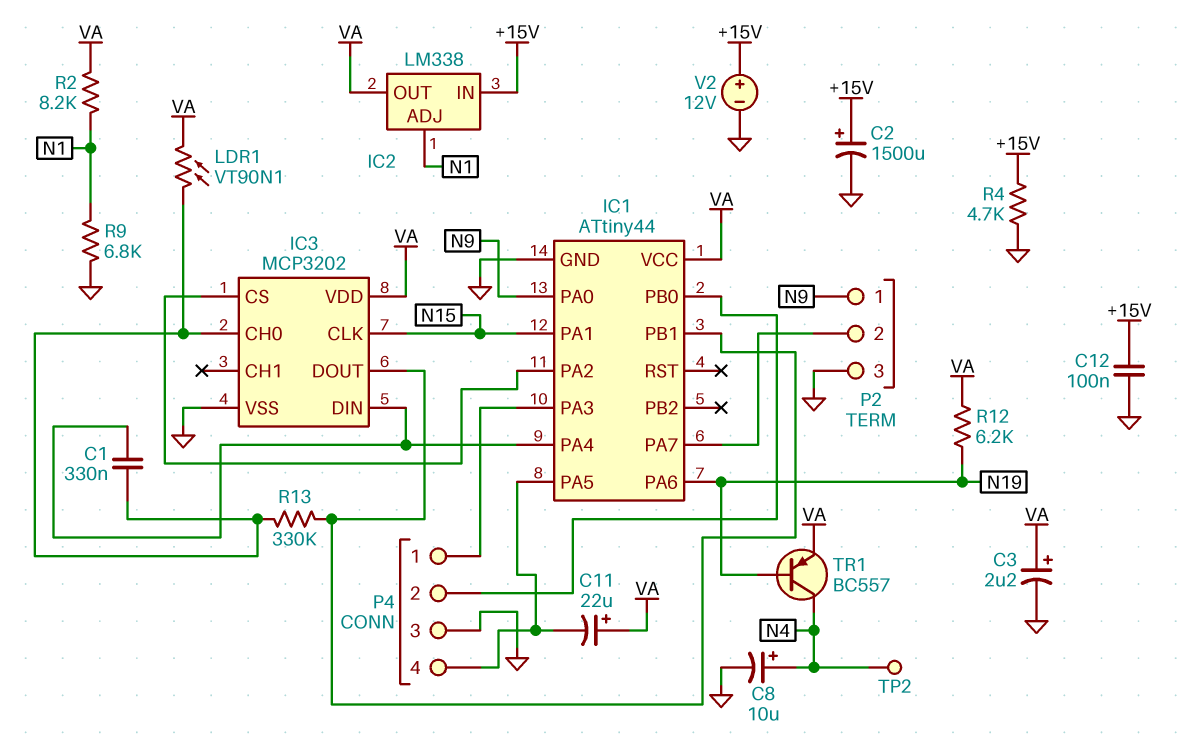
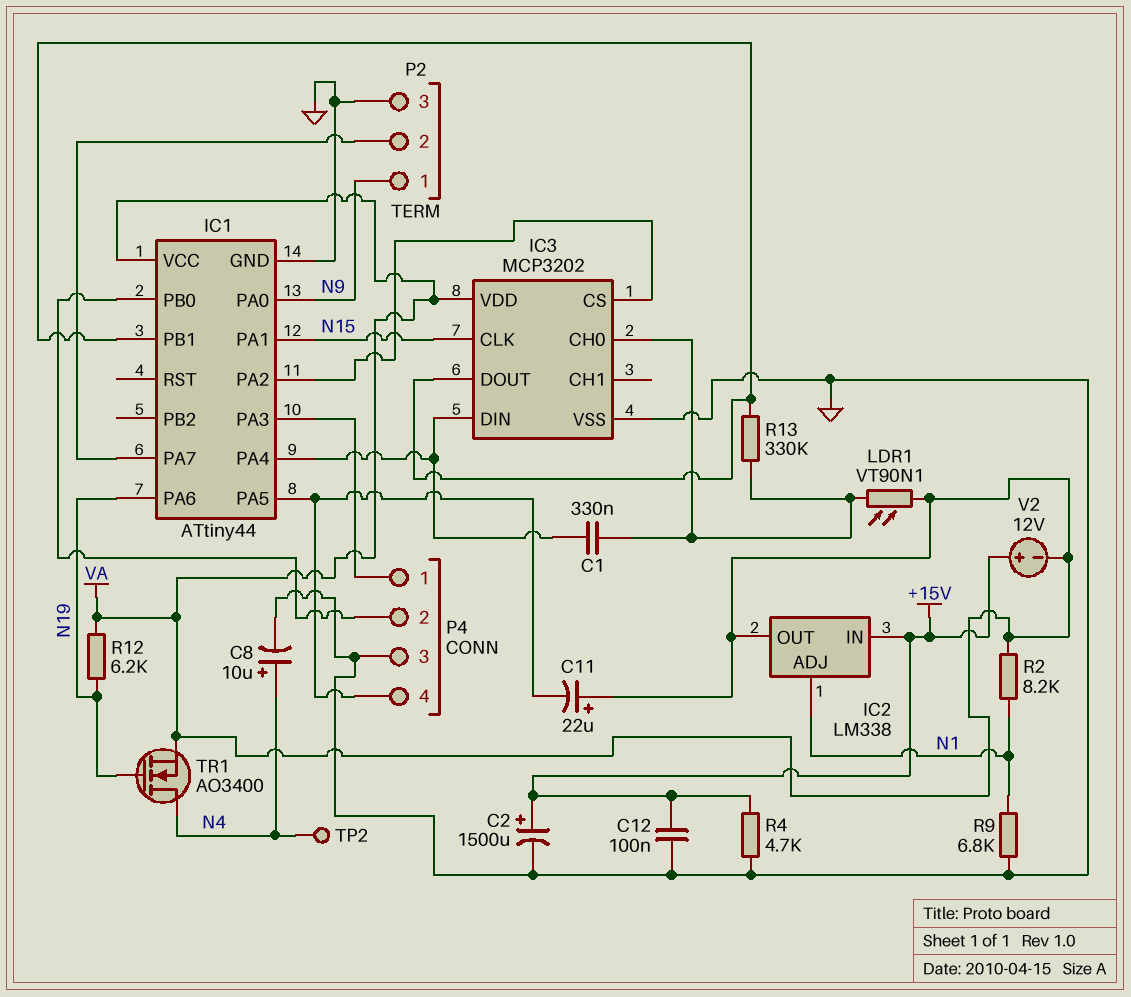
C3: 2.2uF (plus VA, minus GND) -> none
TR1: PNP BC557 (B N19, C N4, E VA) -> NMOS AO3400 (G N19, D N4, S VA)
V2: 12V (plus +15V, minus GND) -> 12V (plus +15V, minus VA)

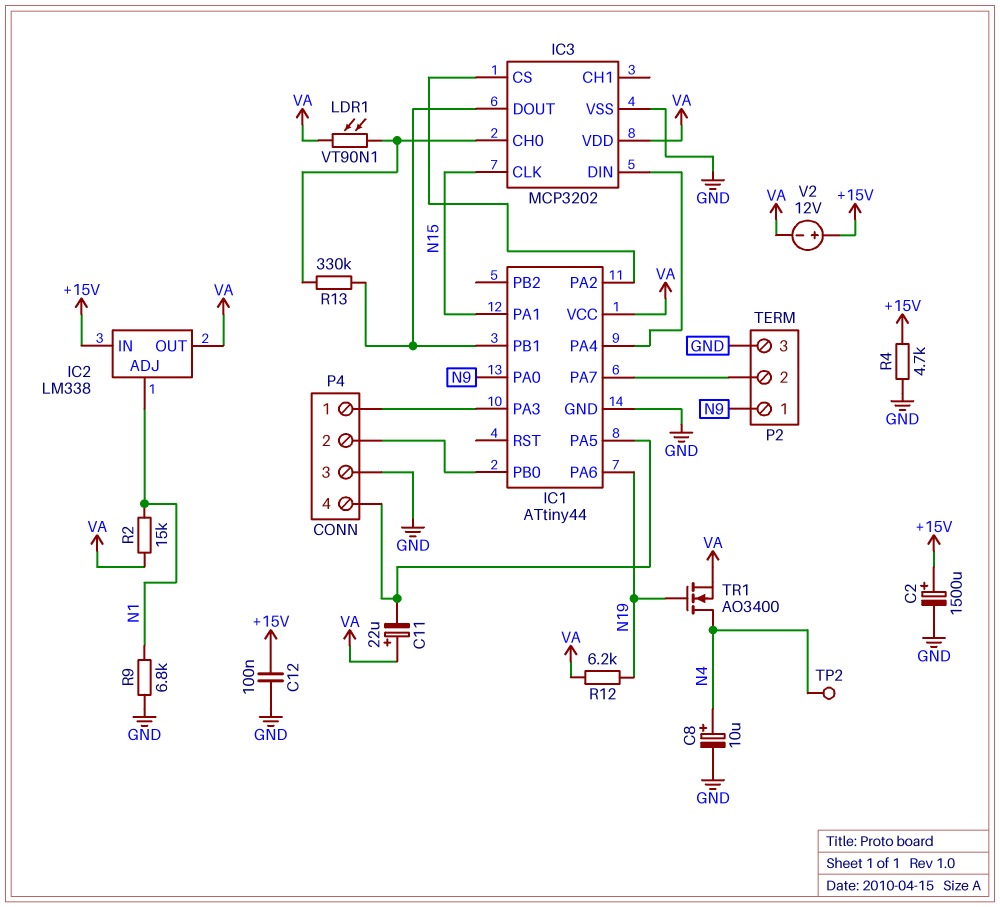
C1: 330nF (IC1/PA4, IC3/CH0) -> none
R2: 8.2k (N1, VA) -> 15k (N1, VA)

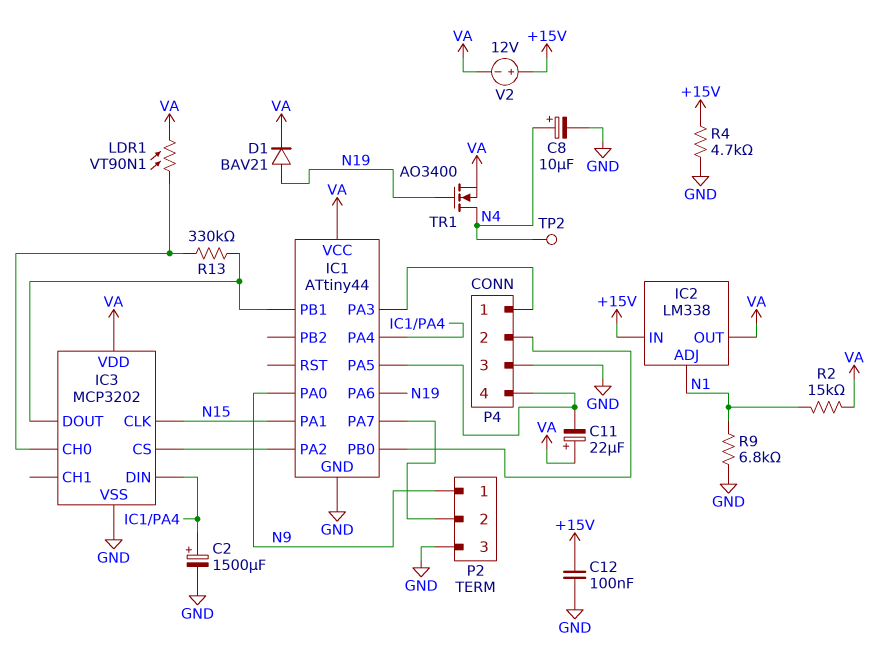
C2: 1500uF (plus +15V, minus GND) -> 1500uF (plus IC1/PA4, minus GND)
D1: none -> diode BAV21 (A N19, K VA)
R12: 6.2k (N19, VA) -> none

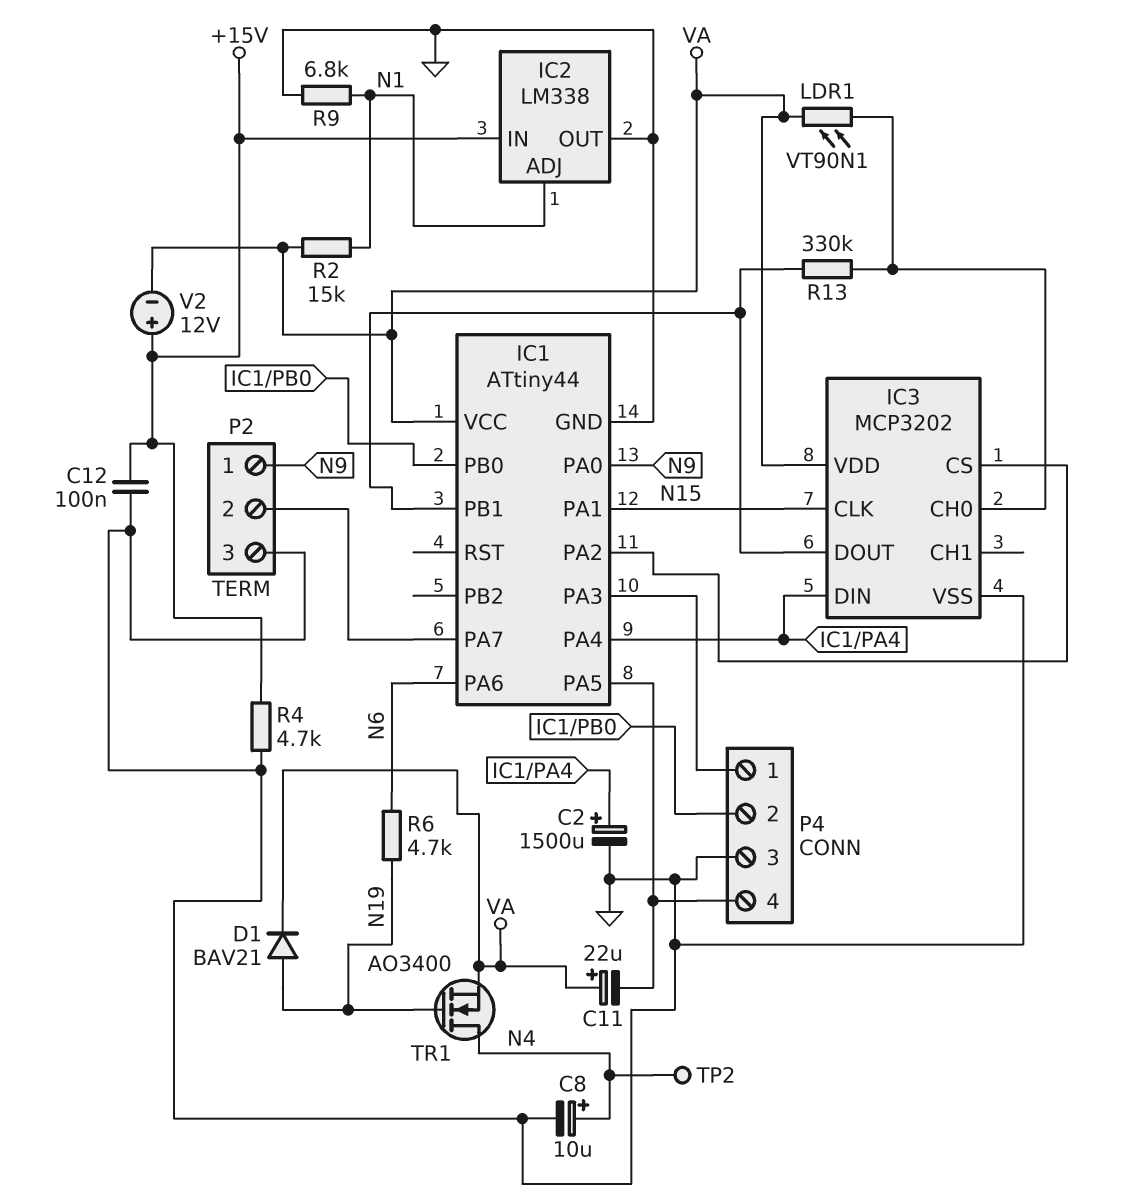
IC1 pin PA6: N19 -> N6
IC2 pin OUT: VA -> GND
R6: none -> 4.7k (N6, N19)

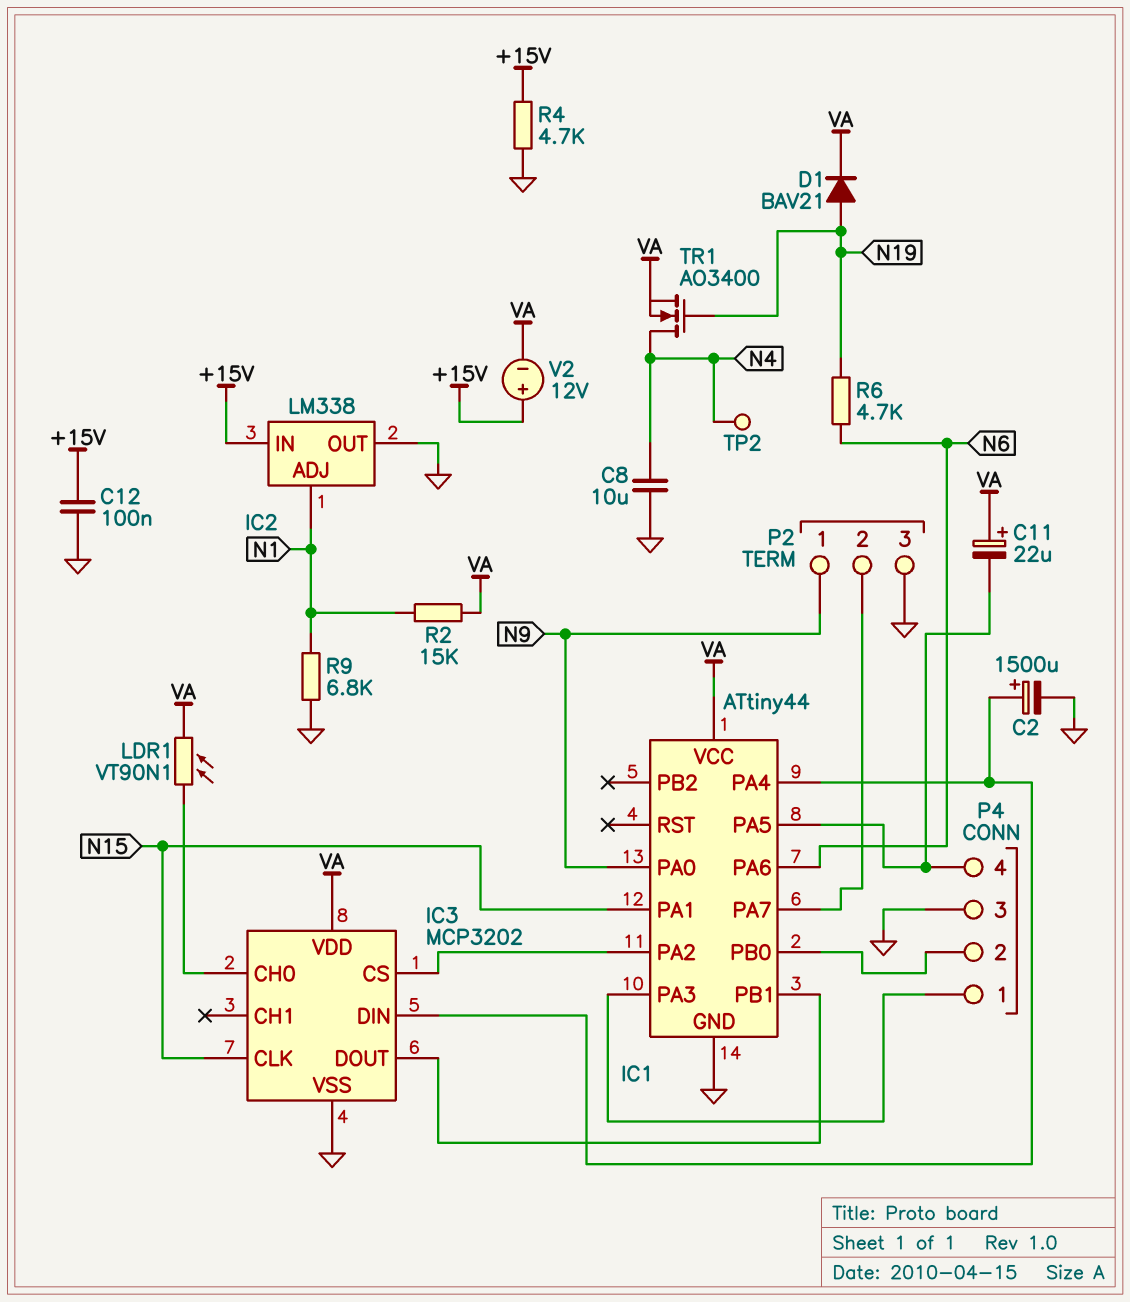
C8: 10uF (plus N4, minus GND) -> 10uF (GND, N4)
R13: 330k (IC1/PB1, IC3/CH0) -> none

